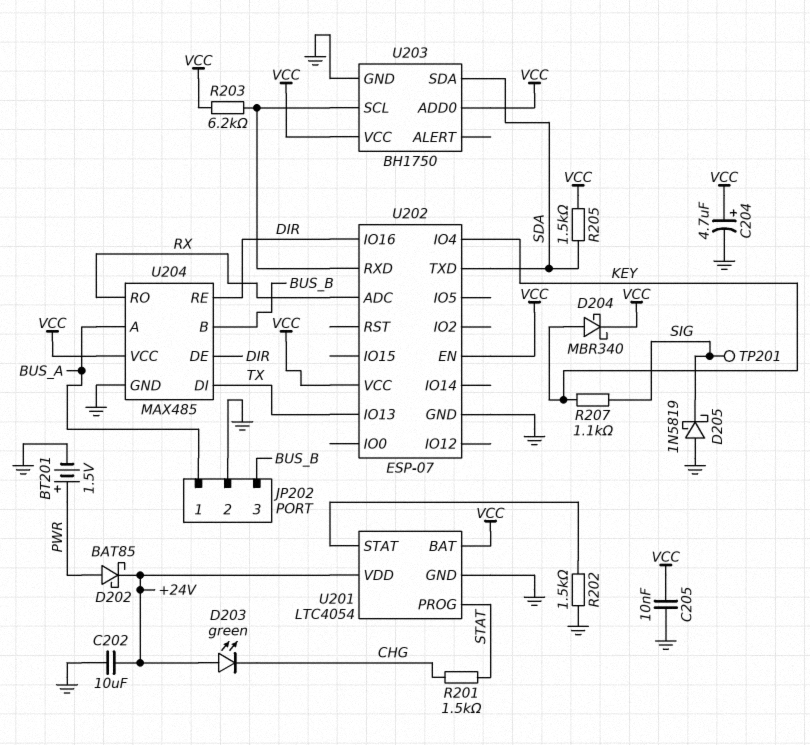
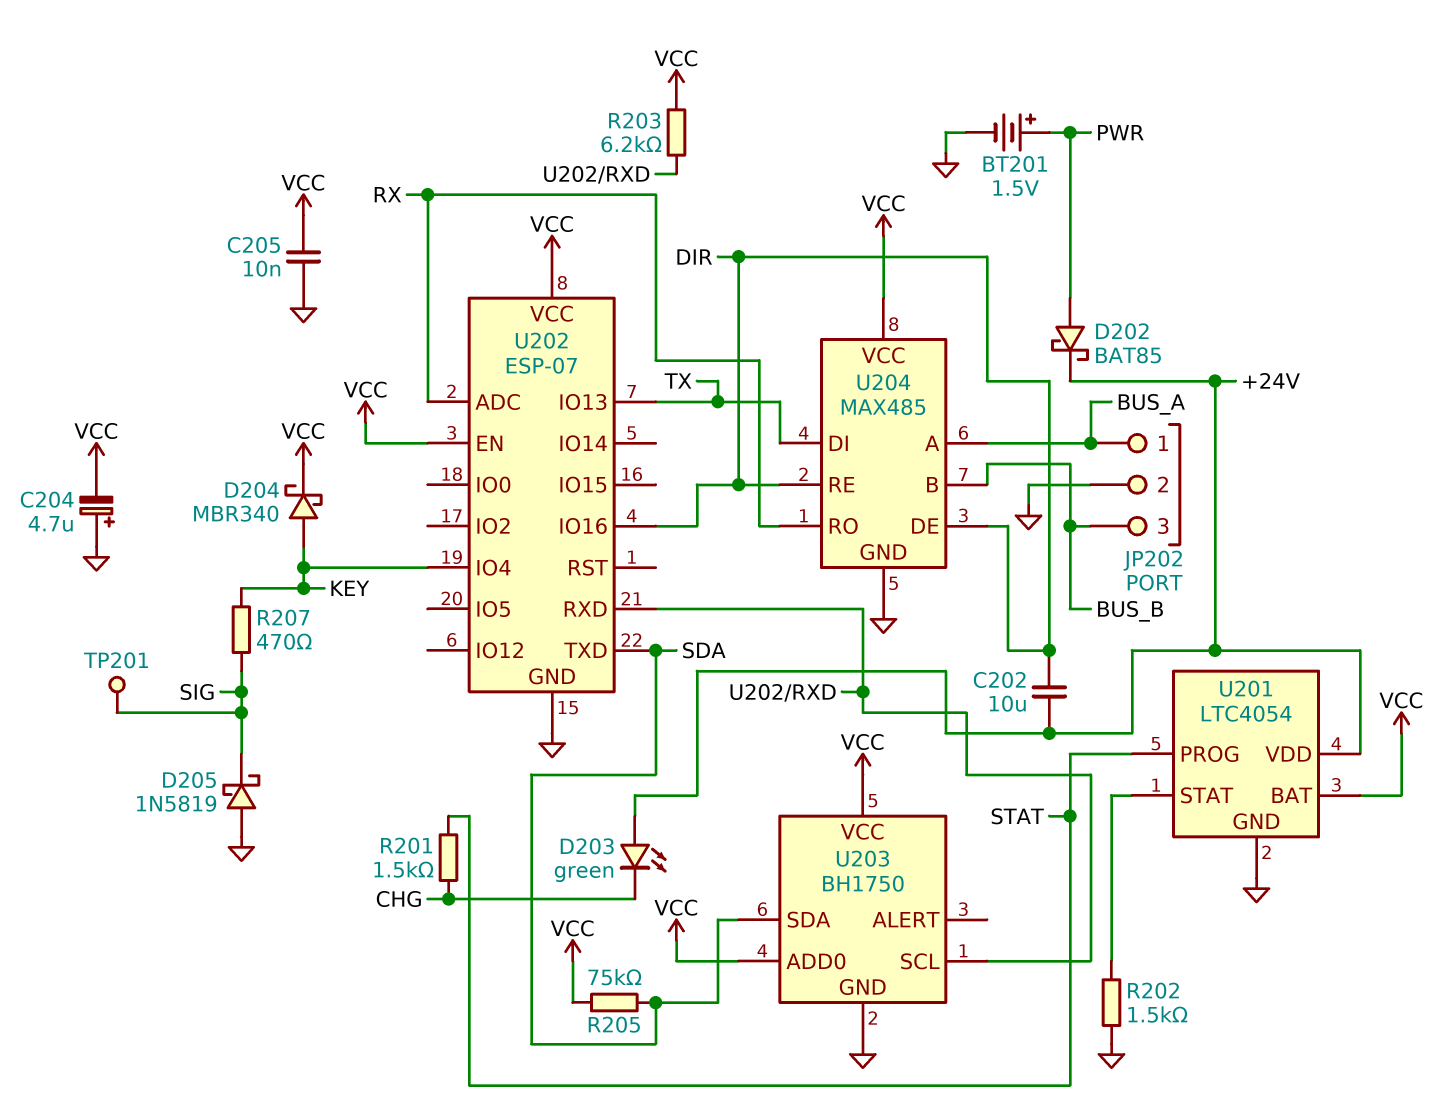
C202: 10uF (+24V, GND) -> 10uF (+24V, DIR)
C204: 4.7uF (plus VCC, minus GND) -> 4.7uF (plus GND, minus VCC)
R205: 1.5k (SDA, VCC) -> 75k (SDA, VCC)
R207: 1.1k (KEY, SIG) -> 470 (KEY, SIG)

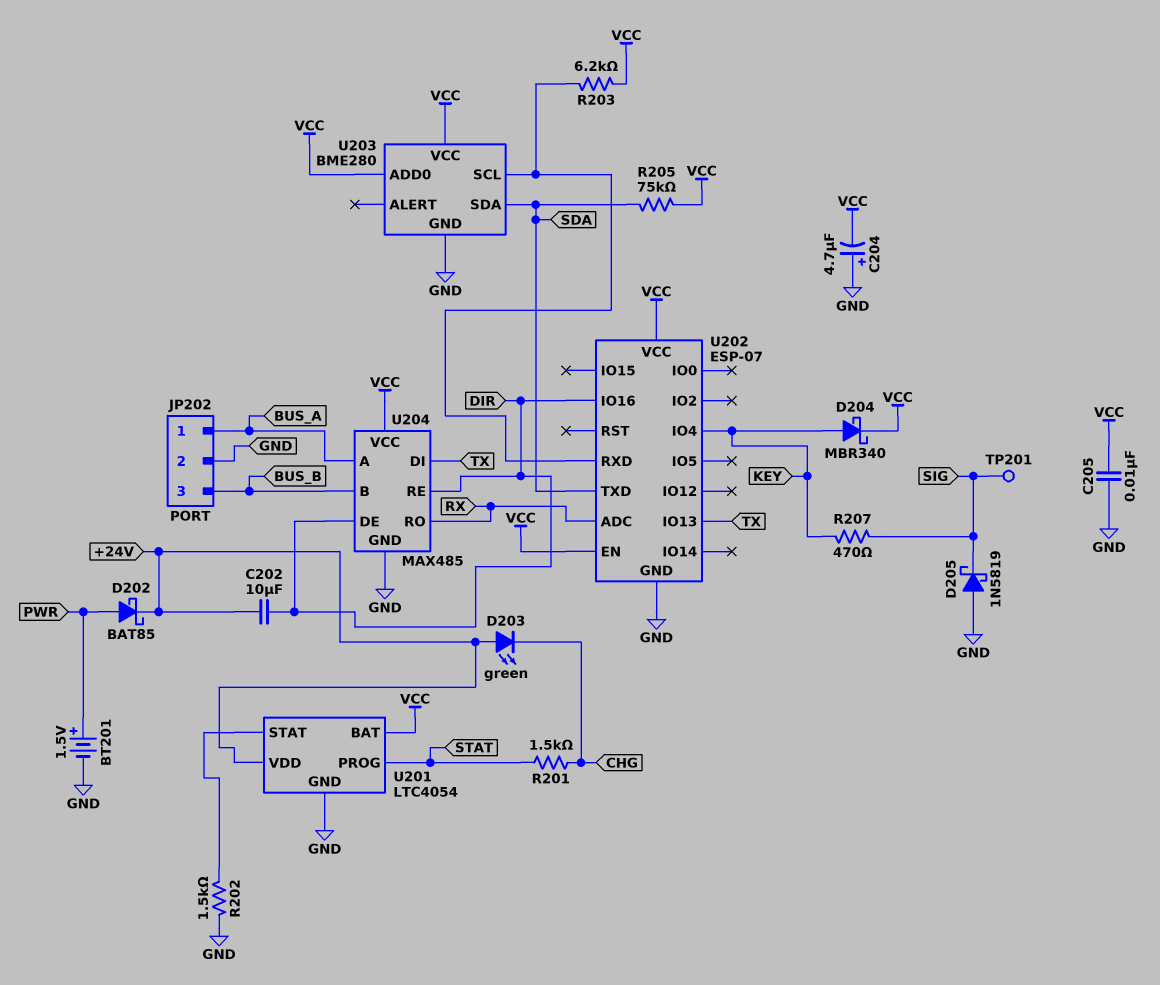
U203: BH1750 -> BME280

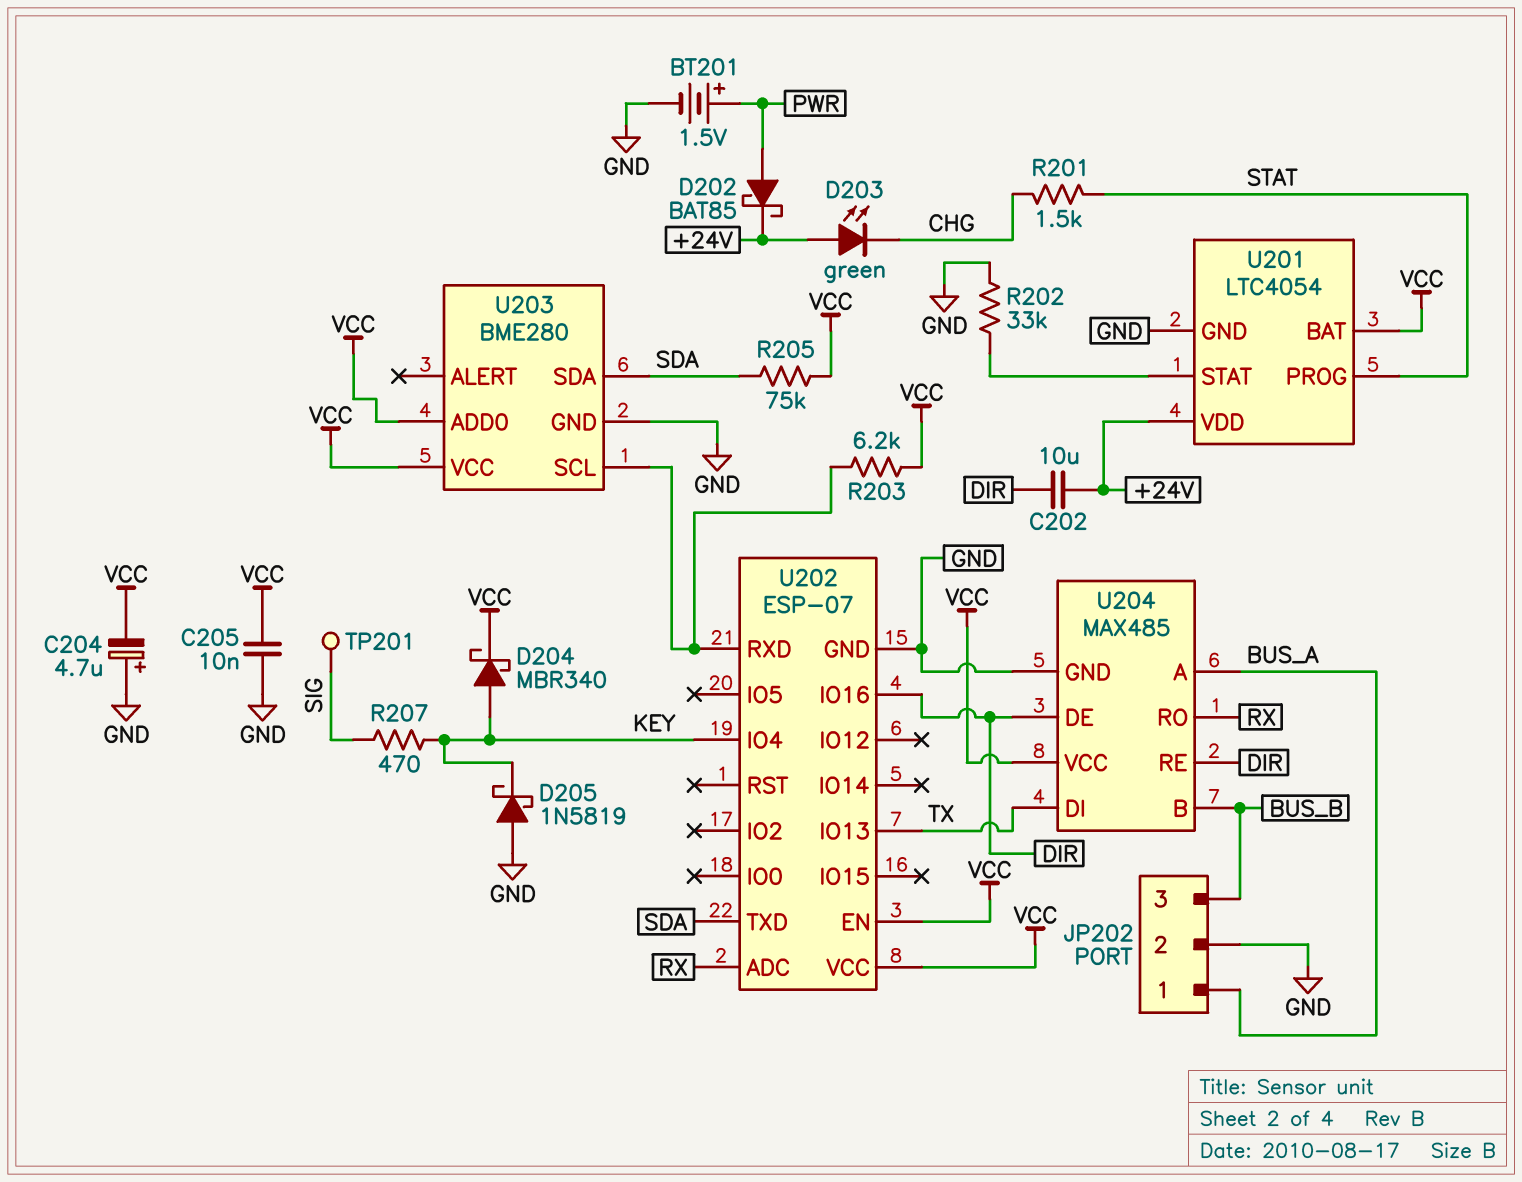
D205: schottky 1N5819 (A GND, K SIG) -> schottky 1N5819 (A GND, K KEY)
R202: 1.5k (GND, U201/STAT) -> 33k (GND, U201/STAT)

